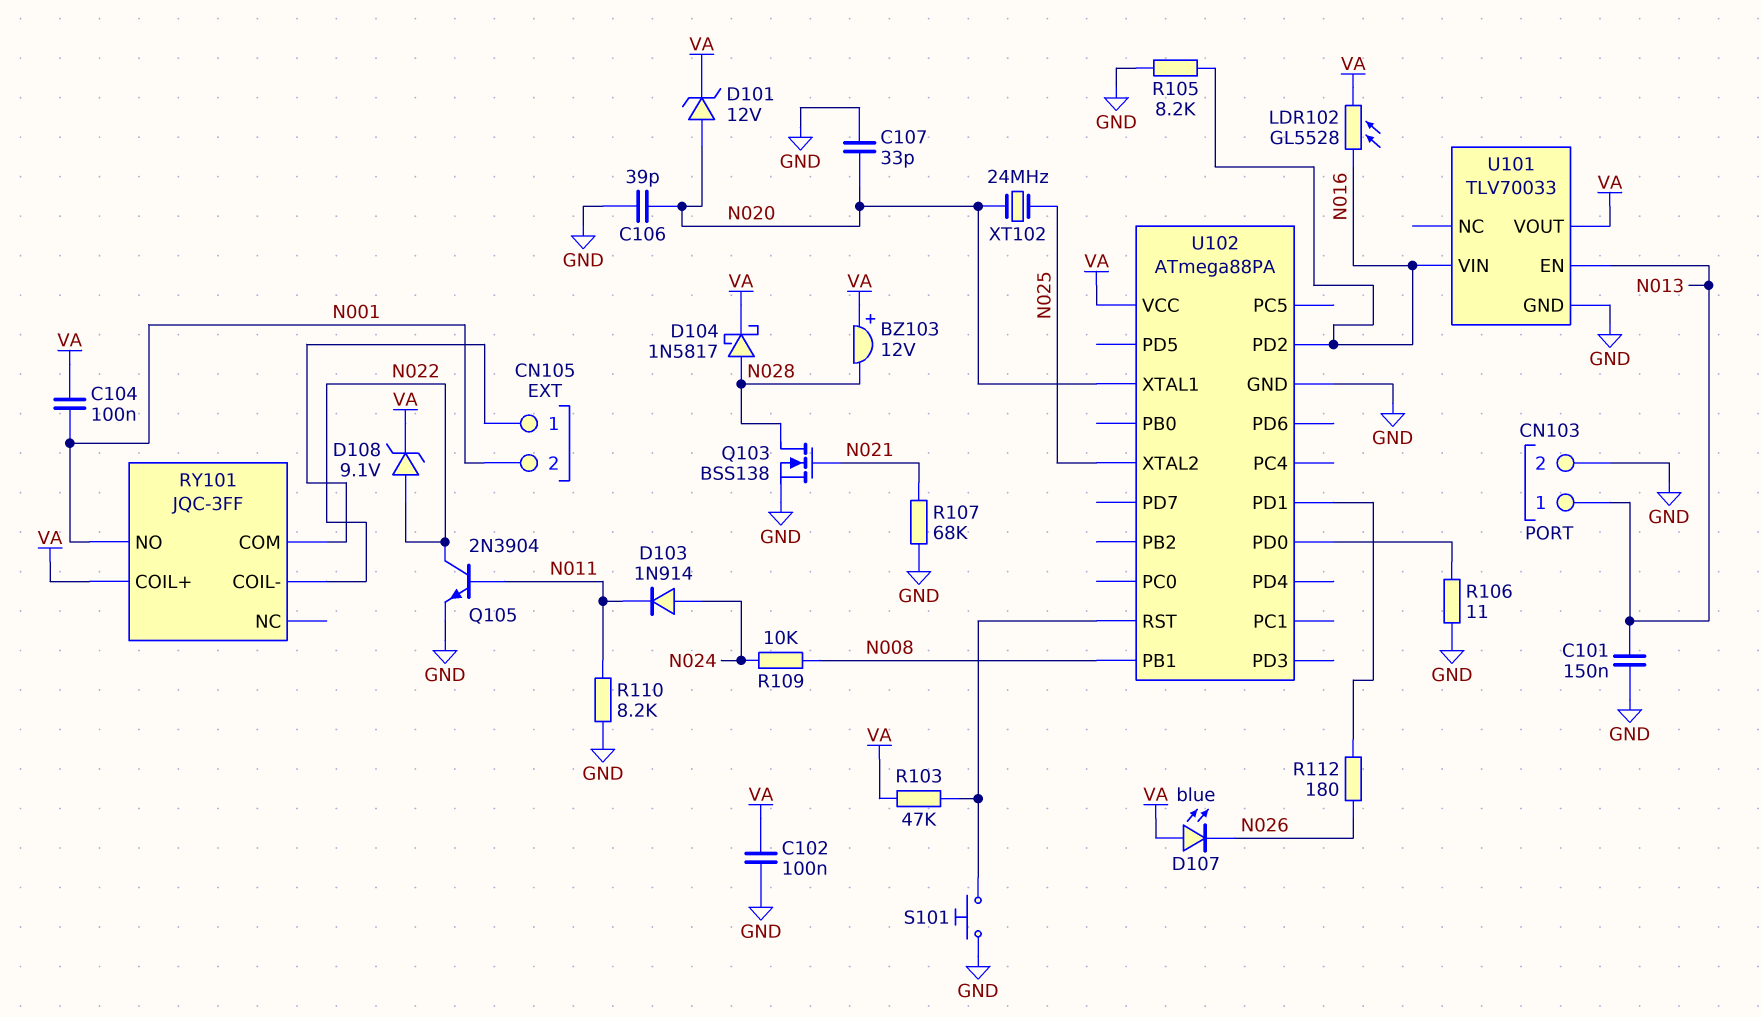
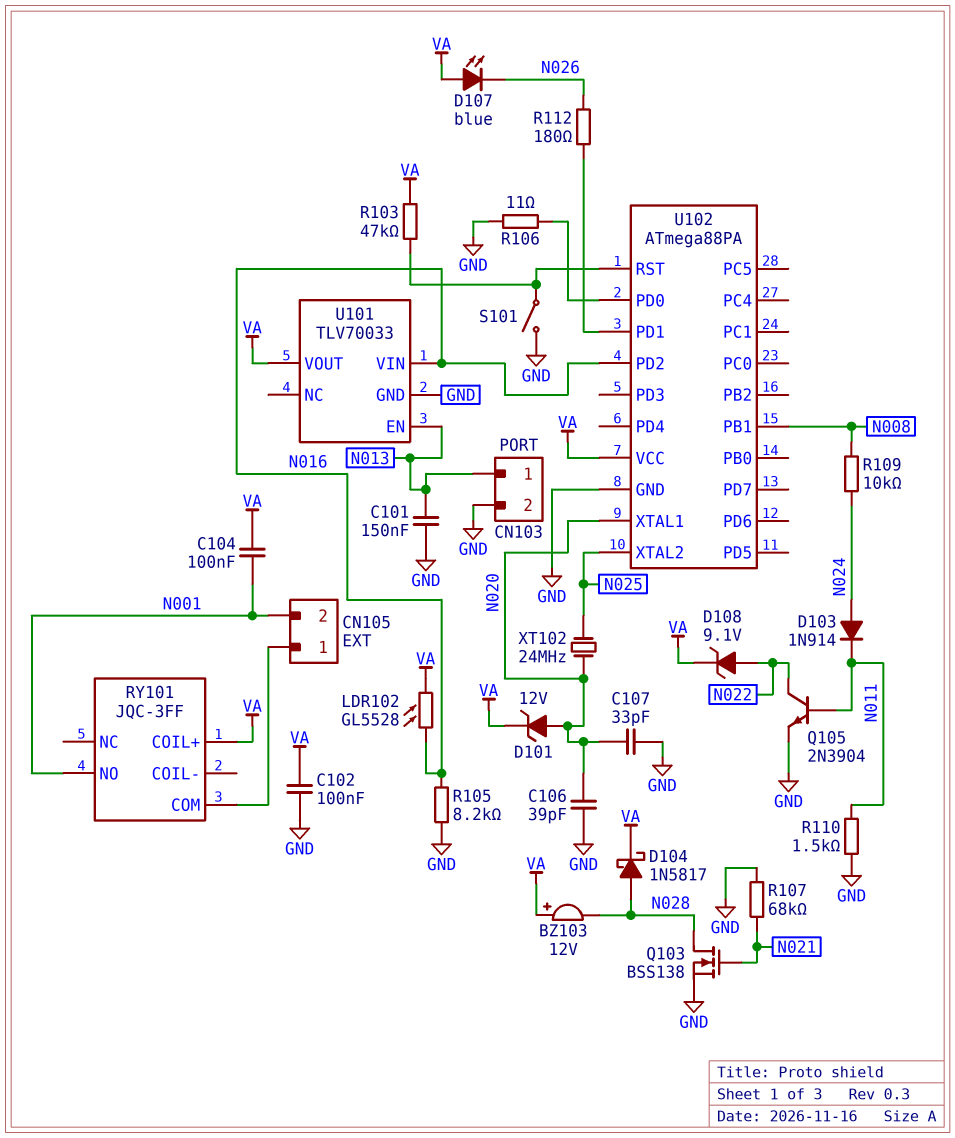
R110: 8.2k (GND, N011) -> 1.5k (GND, N011)
RY101 pin COIL-: N022 -> none
S101: button (GND, U102/RST) -> switch (GND, U102/RST)

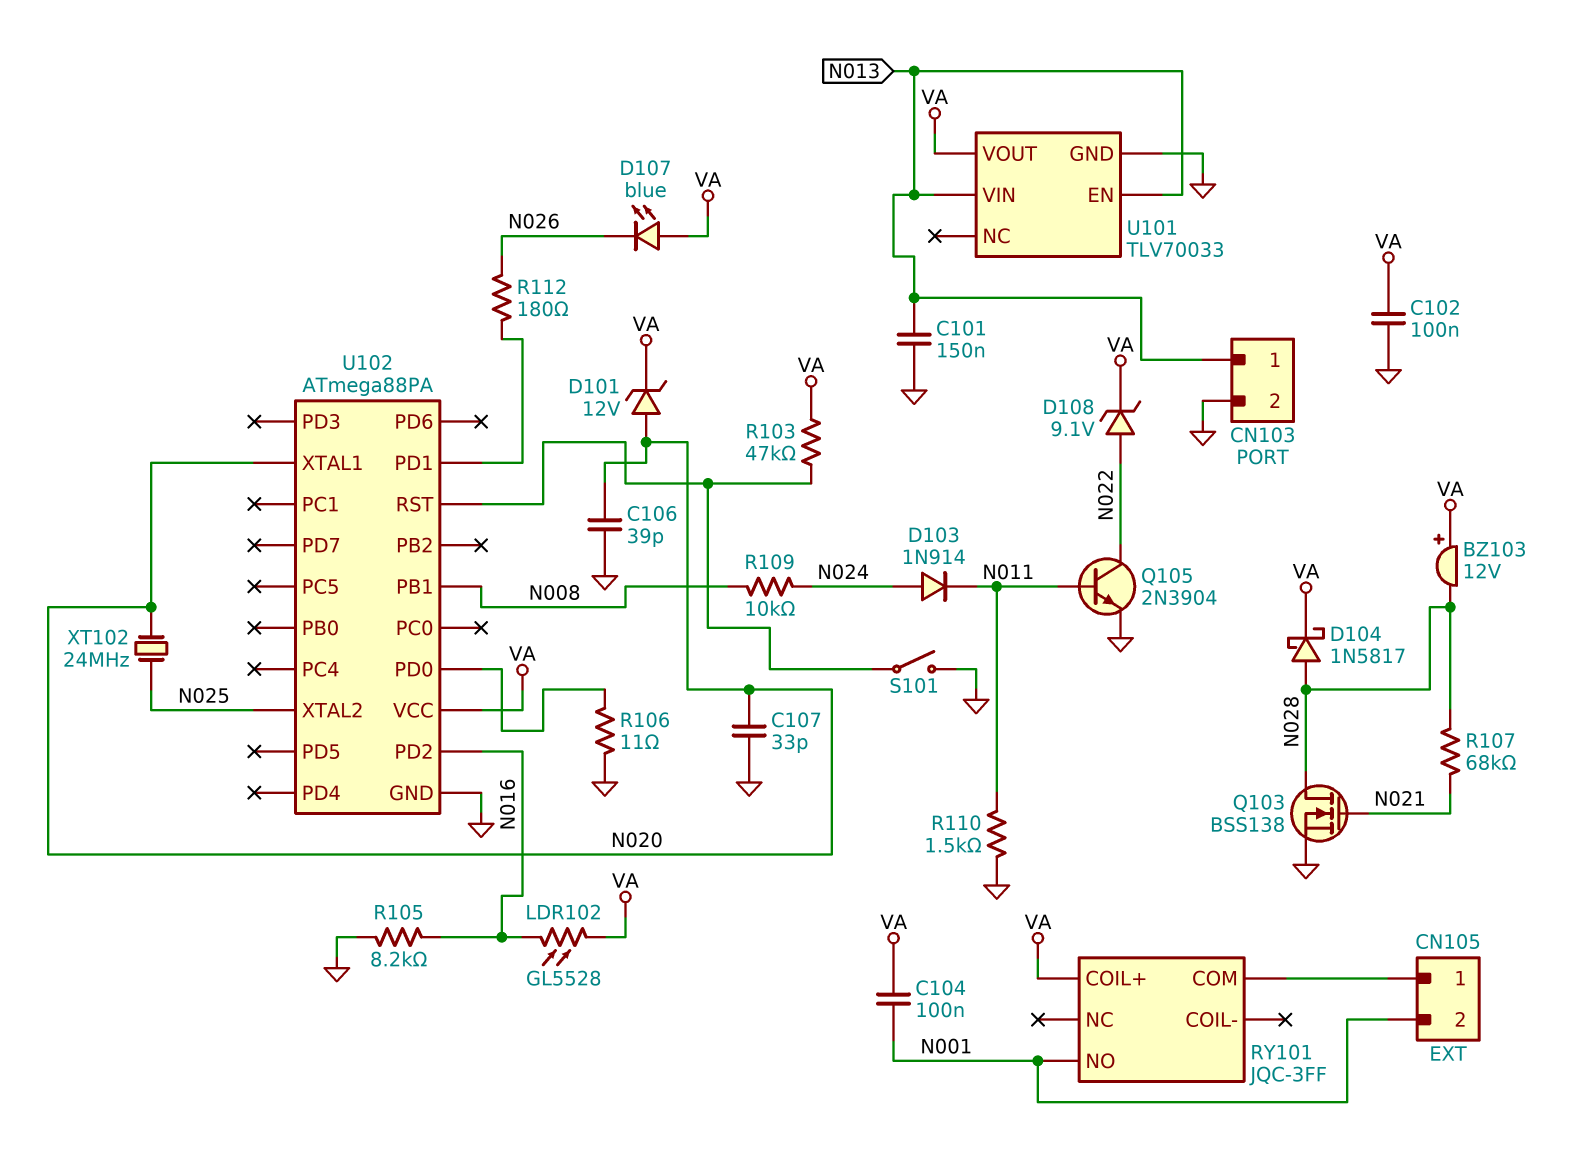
R107: 68k (GND, N021) -> 68k (N021, N028)
U101 pin VIN: N016 -> N013

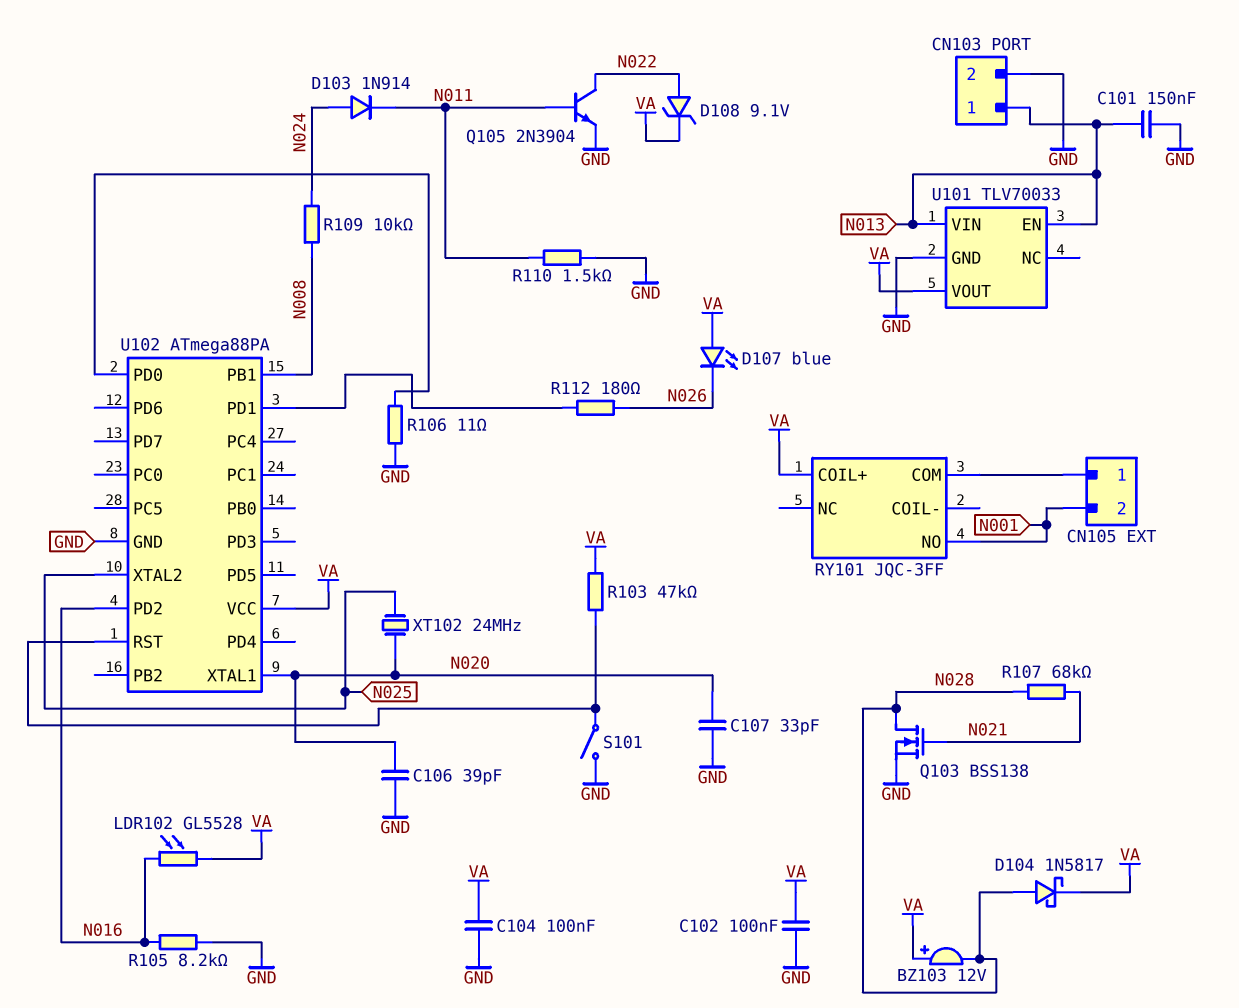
C104: 100nF (N001, VA) -> 100nF (GND, VA)
D101: zener 12V (A N020, K VA) -> none

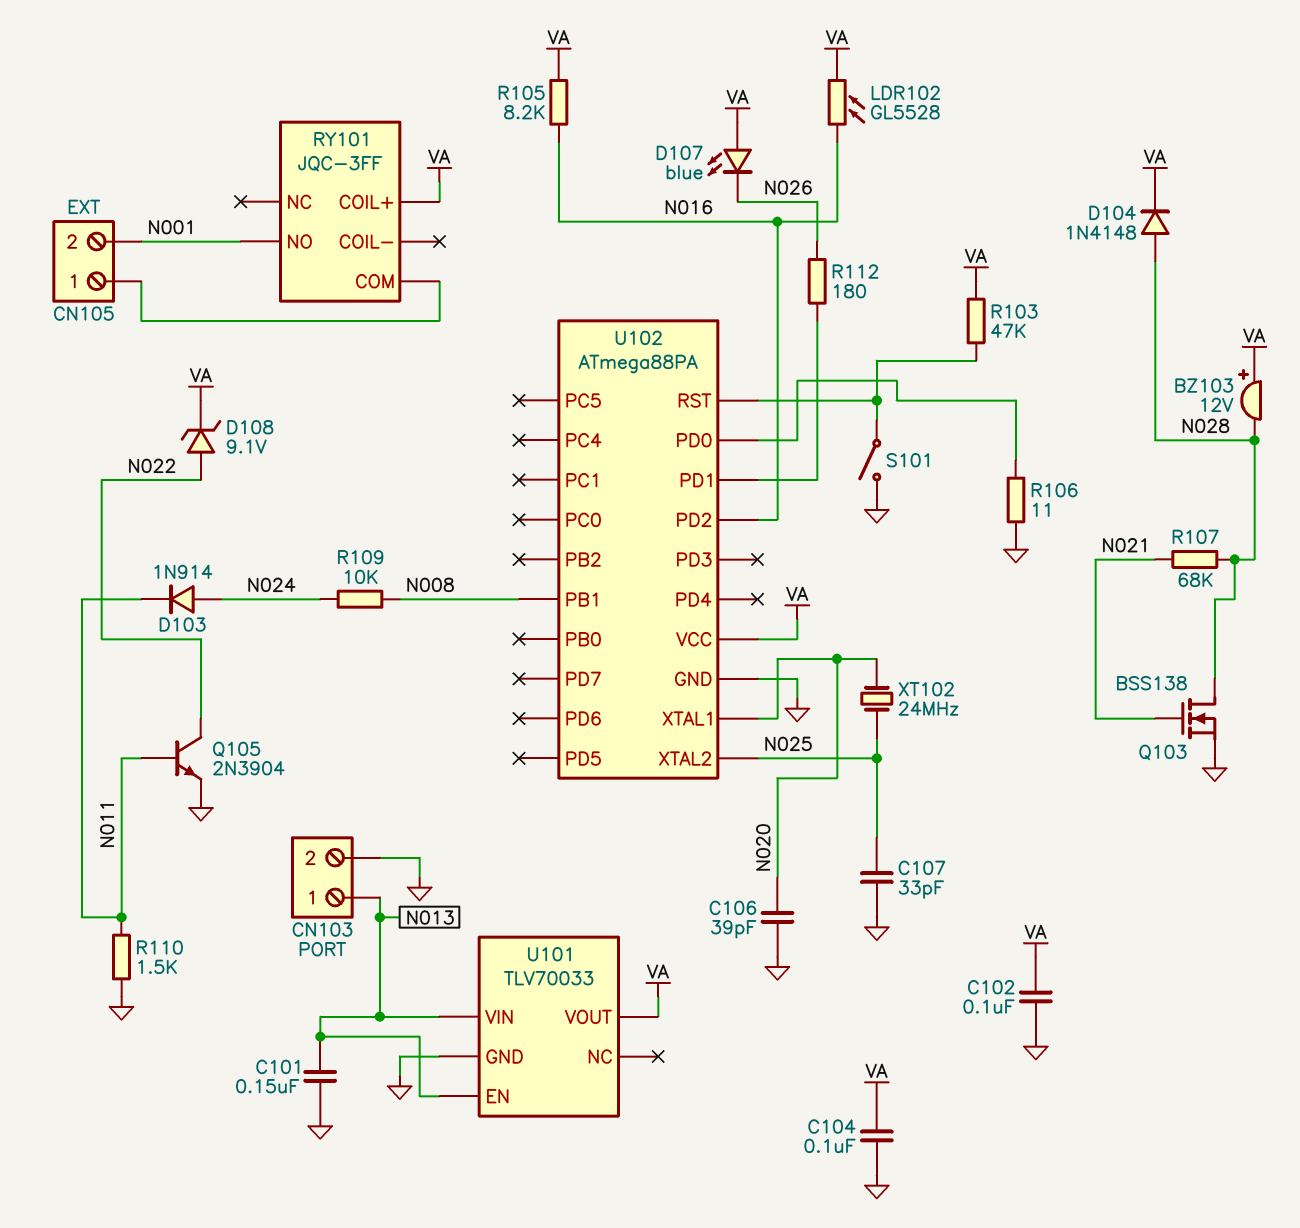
C107: 33pF (GND, N020) -> 33pF (GND, N025)
D104: schottky 1N5817 (A N028, K VA) -> diode 1N4148 (A N028, K VA)
R105: 8.2k (GND, N016) -> 8.2k (N016, VA)

